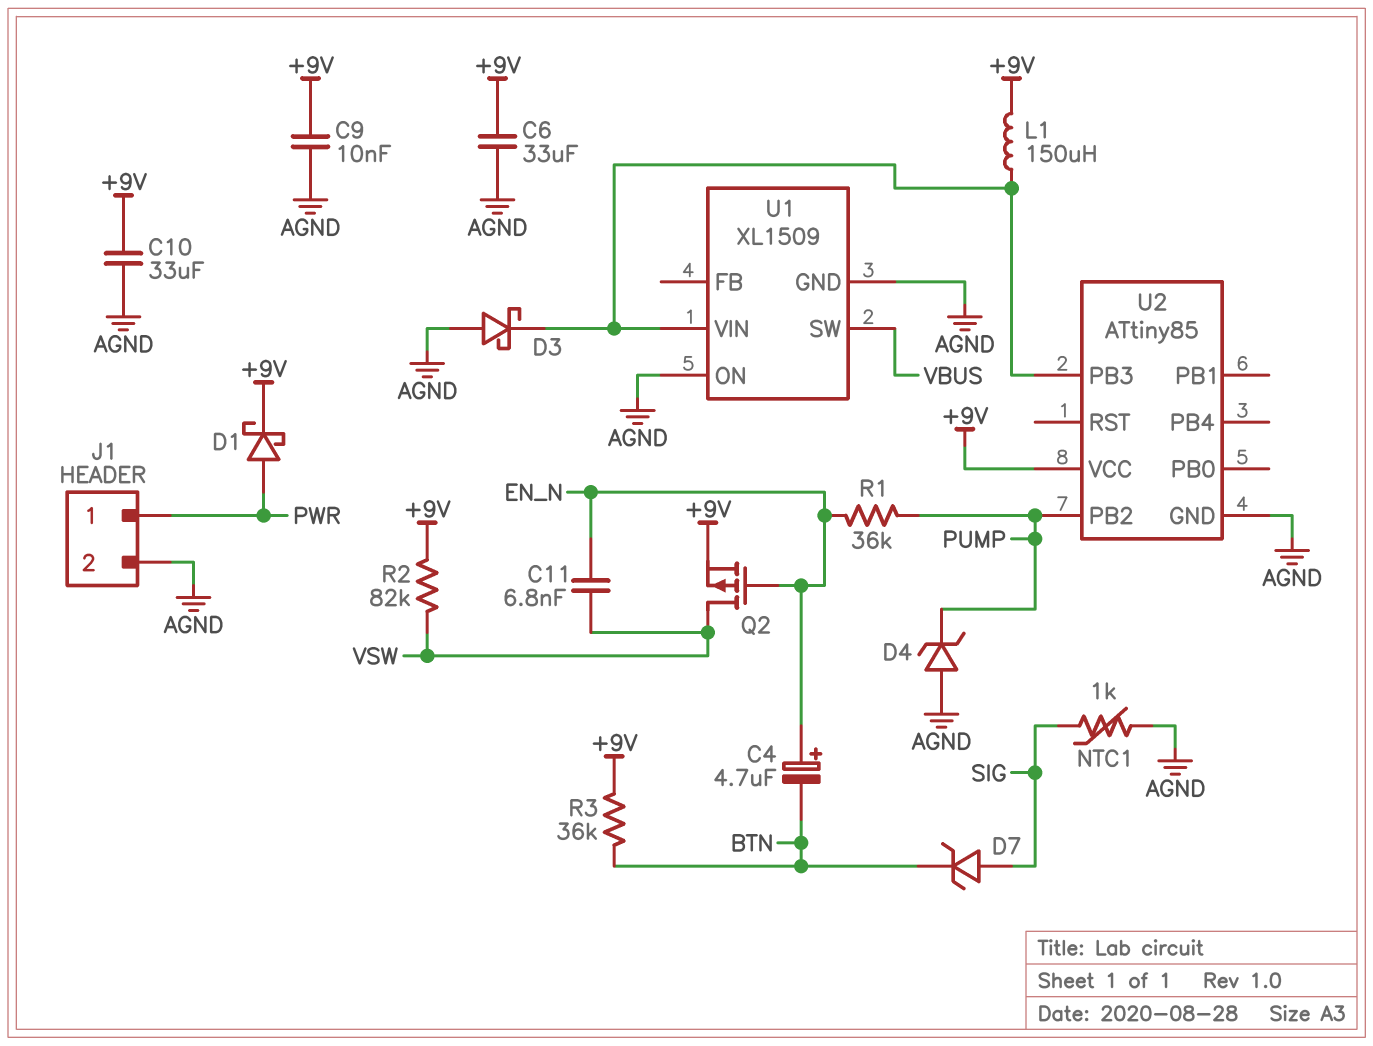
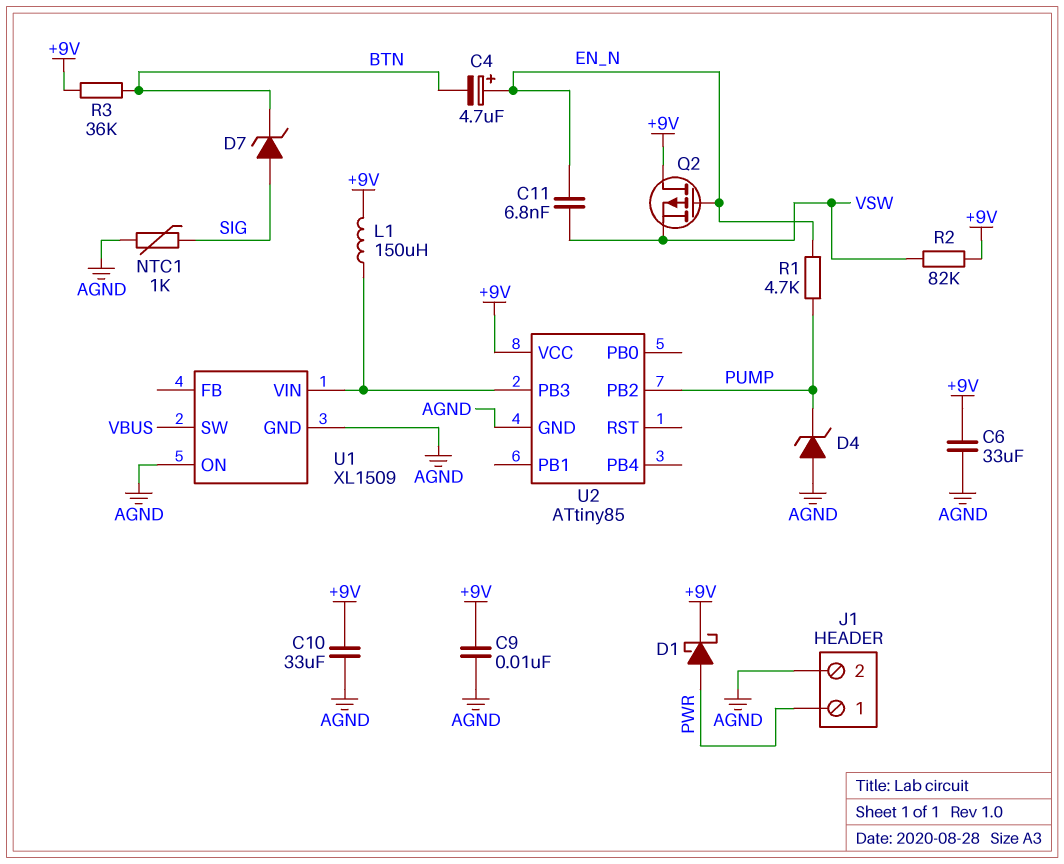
D3: schottky (A AGND, K U1/VIN) -> none
Q2: PMOS (G EN_N, D VSW, S +9V) -> PMOS (G EN_N, D +9V, S VSW)
R1: 36k (EN_N, PUMP) -> 4.7k (EN_N, PUMP)

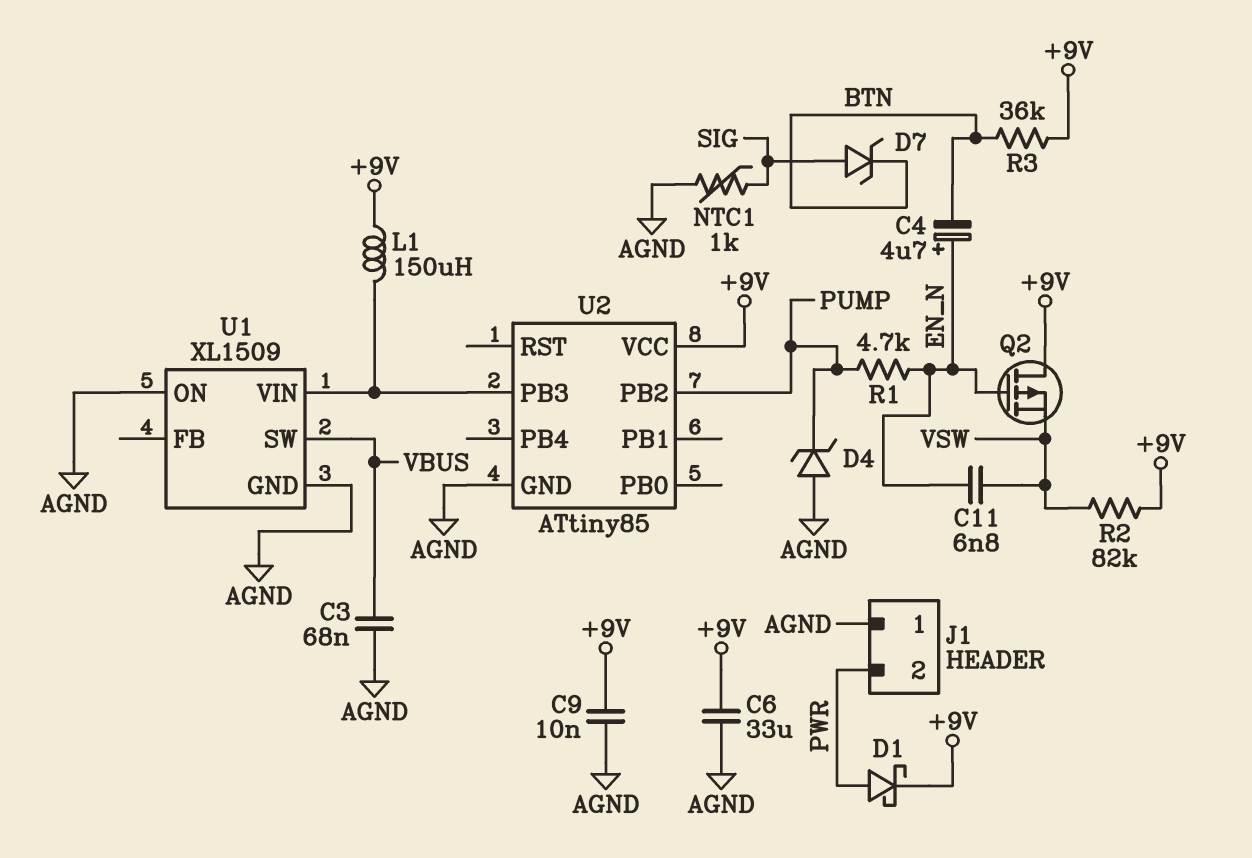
C3: none -> 68nF (AGND, VBUS)
C10: 33uF (+9V, AGND) -> none
J1 pin 1: PWR -> AGND
J1 pin 2: AGND -> PWR

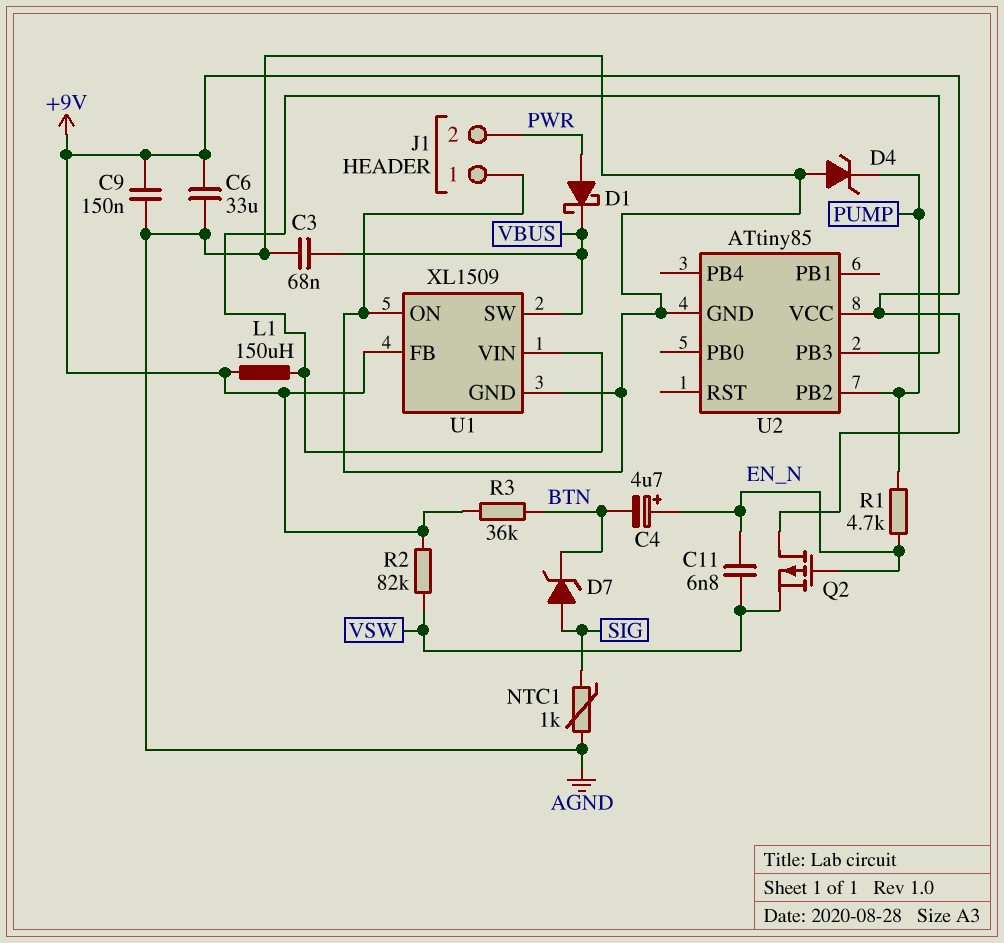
C9: 10nF (+9V, AGND) -> 150nF (+9V, AGND)
D1: schottky (A PWR, K +9V) -> schottky (A PWR, K VBUS)
U1 pin FB: none -> +9V

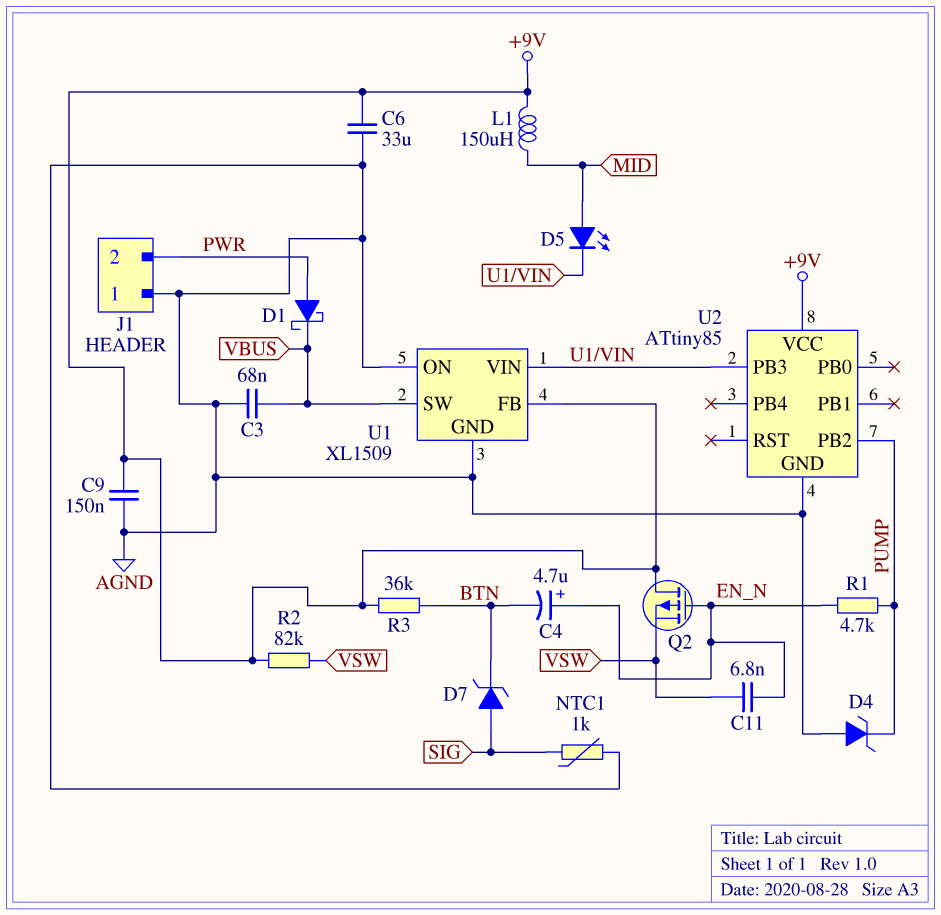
D5: none -> LED (A MID, K U1/VIN)
L1: 150uH (+9V, U1/VIN) -> 150uH (+9V, MID)

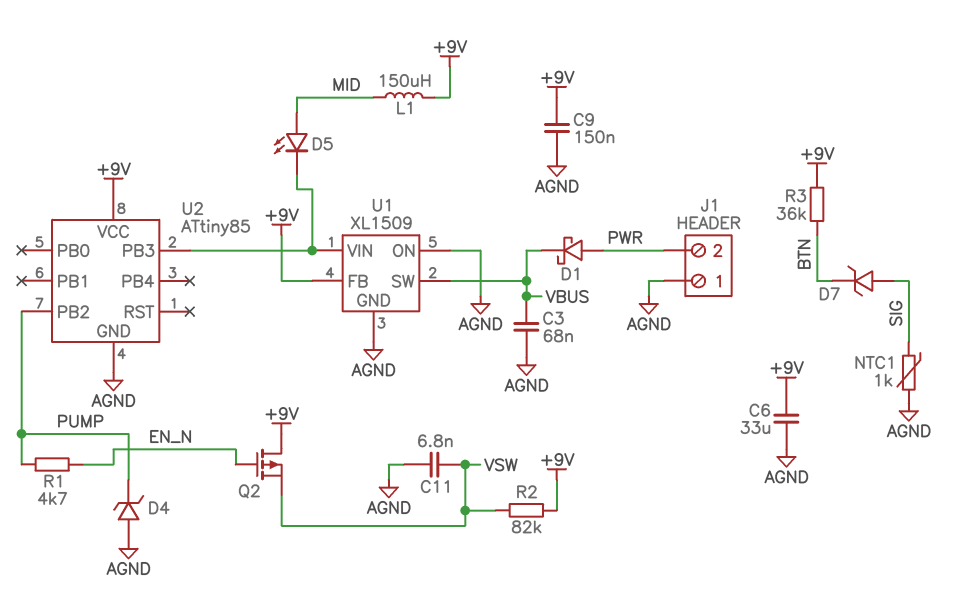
C4: 4.7uF (plus EN_N, minus BTN) -> none
C11: 6.8nF (EN_N, VSW) -> 6.8nF (AGND, VSW)

